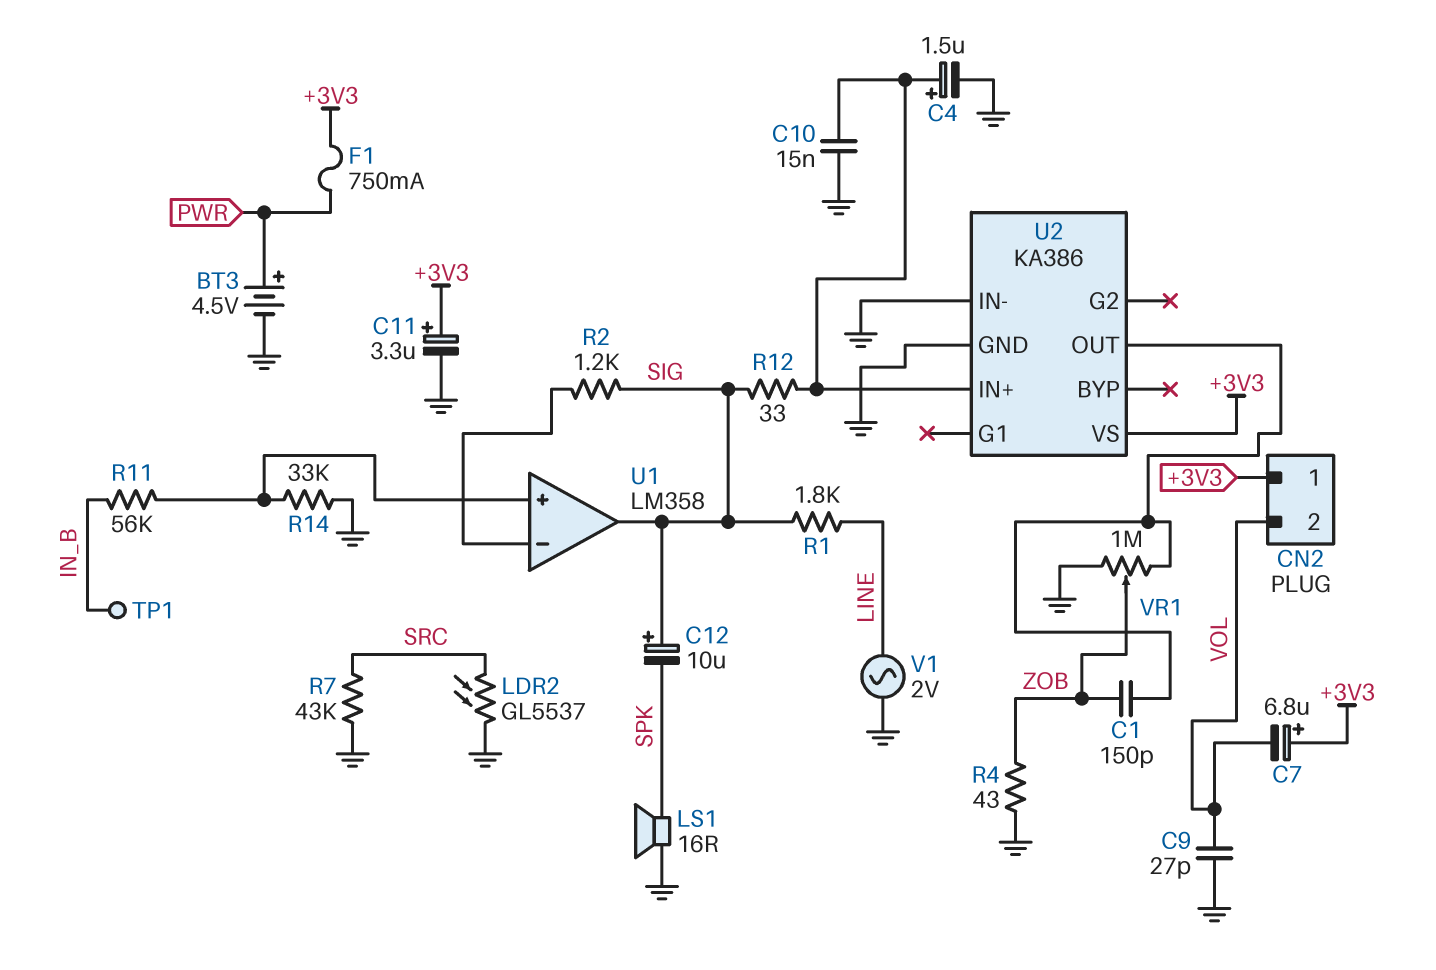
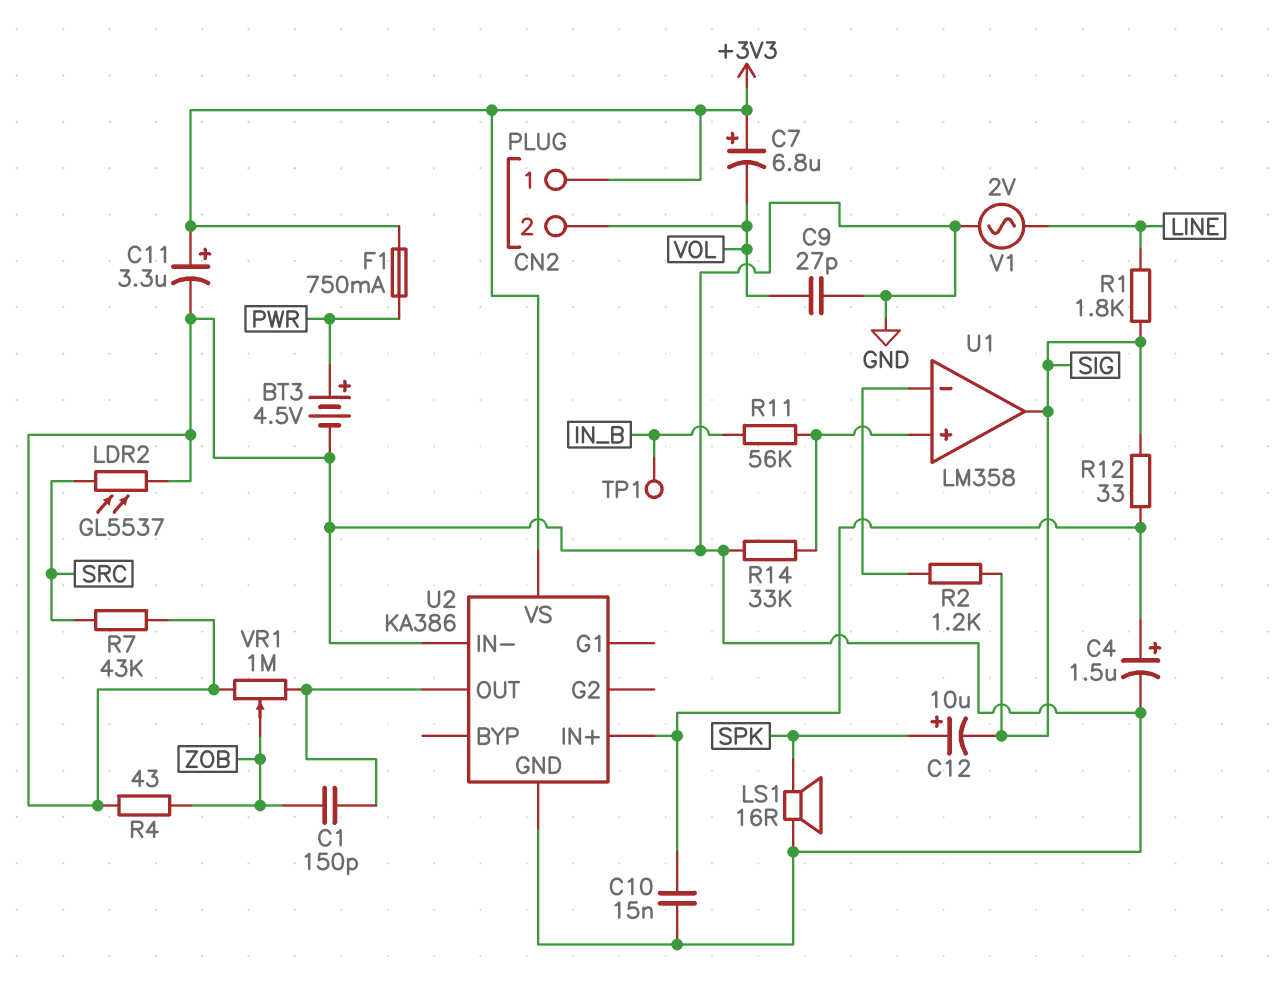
C12: 10uF (plus SIG, minus SPK) -> 10uF (plus SPK, minus SIG)

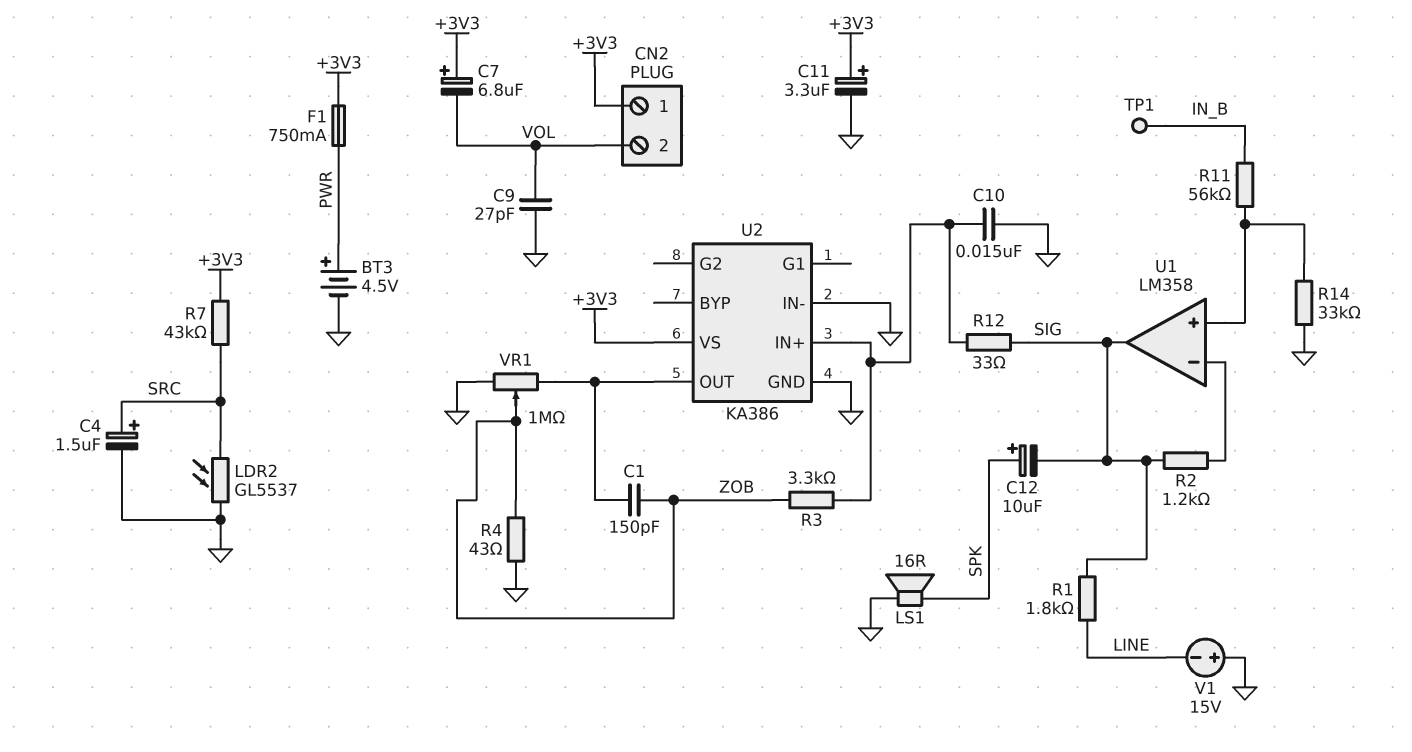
C4: 1.5uF (plus U2/IN+, minus GND) -> 1.5uF (plus SRC, minus GND)
R3: none -> 3.3k (U2/IN+, ZOB)
R7: 43k (GND, SRC) -> 43k (+3V3, SRC)
V1: AC 2V (GND, LINE) -> 15V (plus GND, minus LINE)

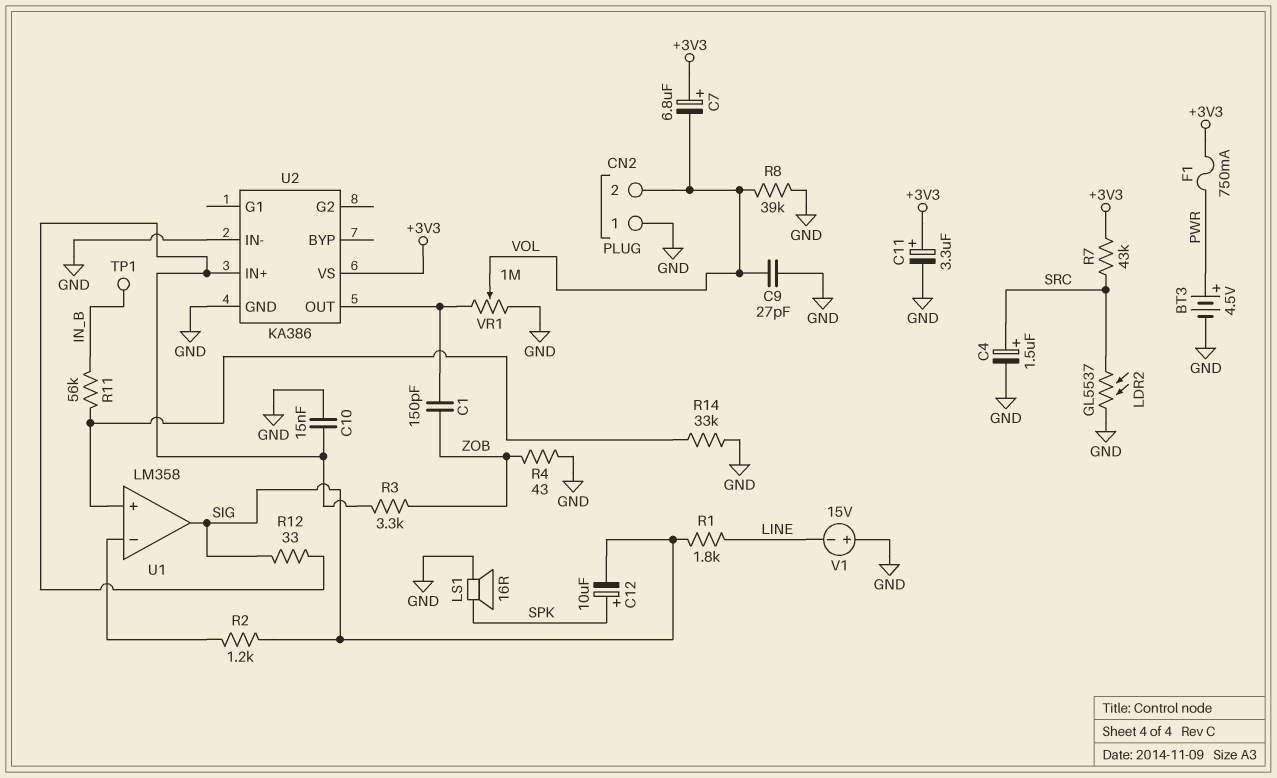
CN2 pin 1: +3V3 -> GND
R8: none -> 39k (GND, VOL)
VR1: 1M (GND, U2/OUT, wiper ZOB) -> 1M (GND, U2/OUT, wiper VOL)

